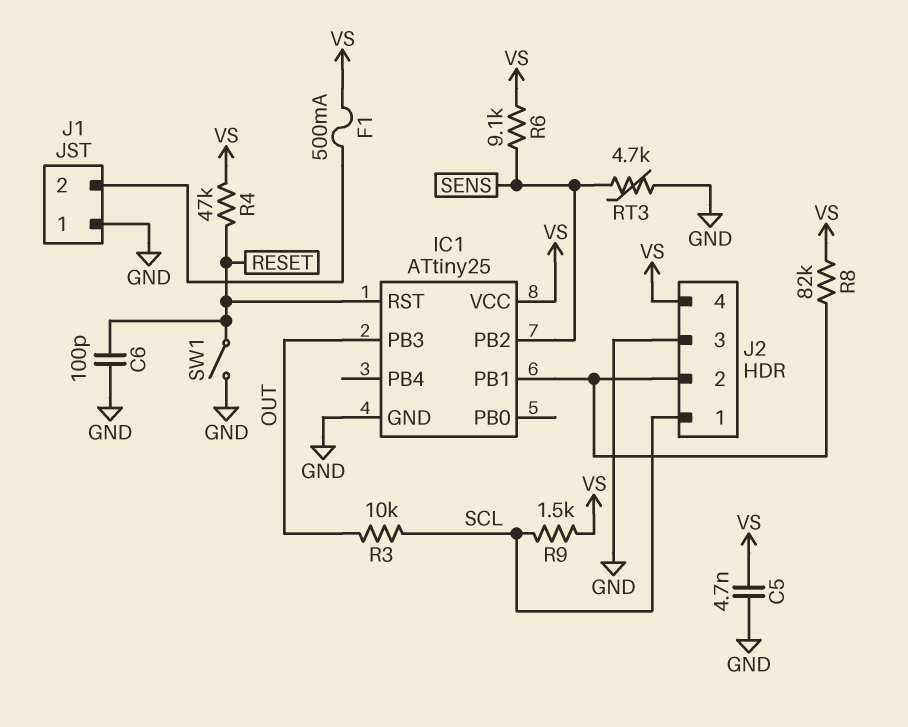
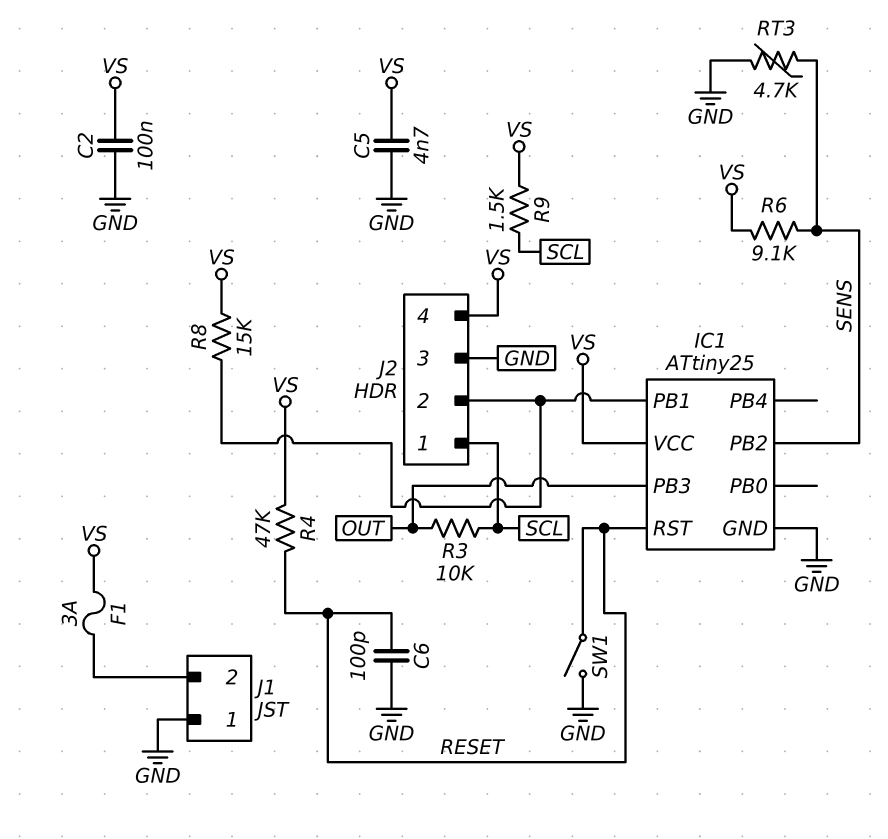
C2: none -> 100nF (GND, VS)
F1: 500mA (J1/2, VS) -> 3A (J1/2, VS)
R8: 82k (IC1/PB1, VS) -> 15k (IC1/PB1, VS)

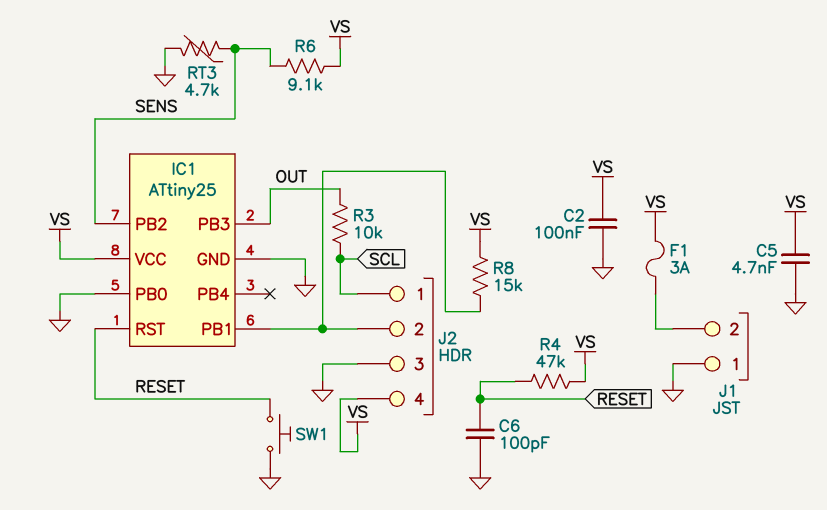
IC1 pin PB0: none -> GND
R9: 1.5k (SCL, VS) -> none
SW1: switch (GND, RESET) -> button (GND, RESET)

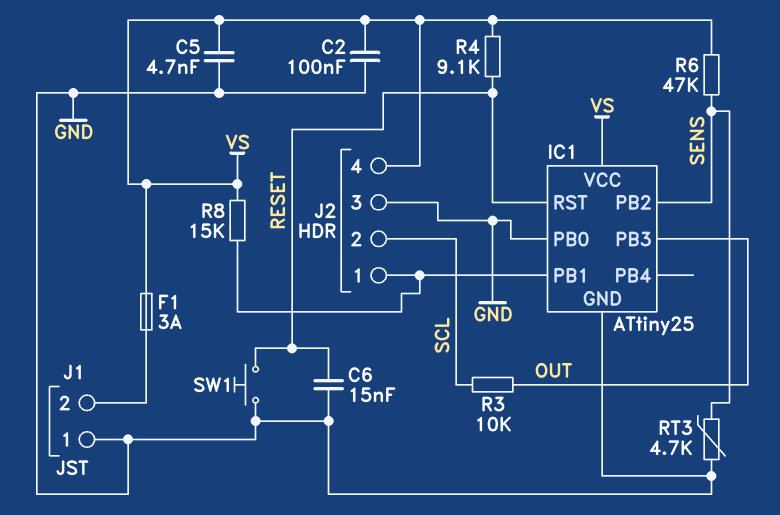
C6: 100pF (GND, RESET) -> 15nF (GND, RESET)
J2 pin 1: SCL -> IC1/PB1
J2 pin 2: IC1/PB1 -> SCL
R4: 47k (RESET, VS) -> 9.1k (RESET, VS)
R6: 9.1k (SENS, VS) -> 47k (SENS, VS)

